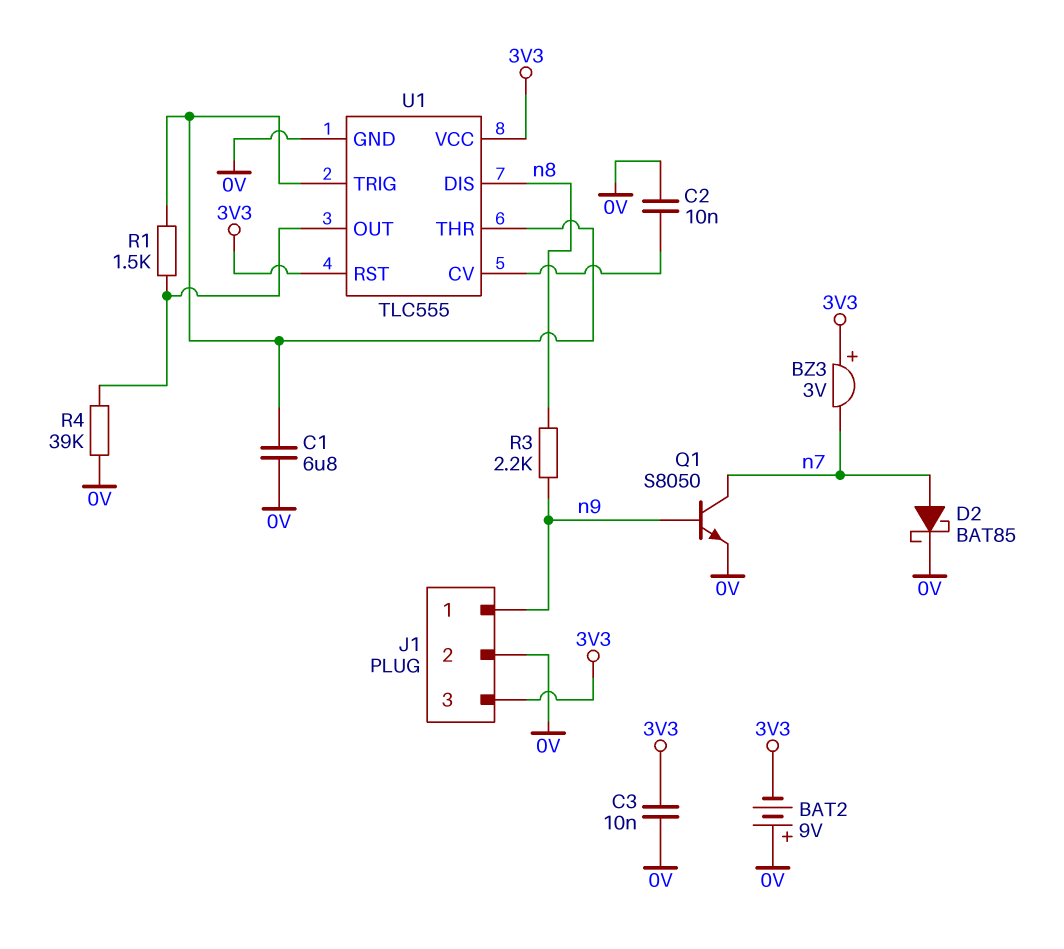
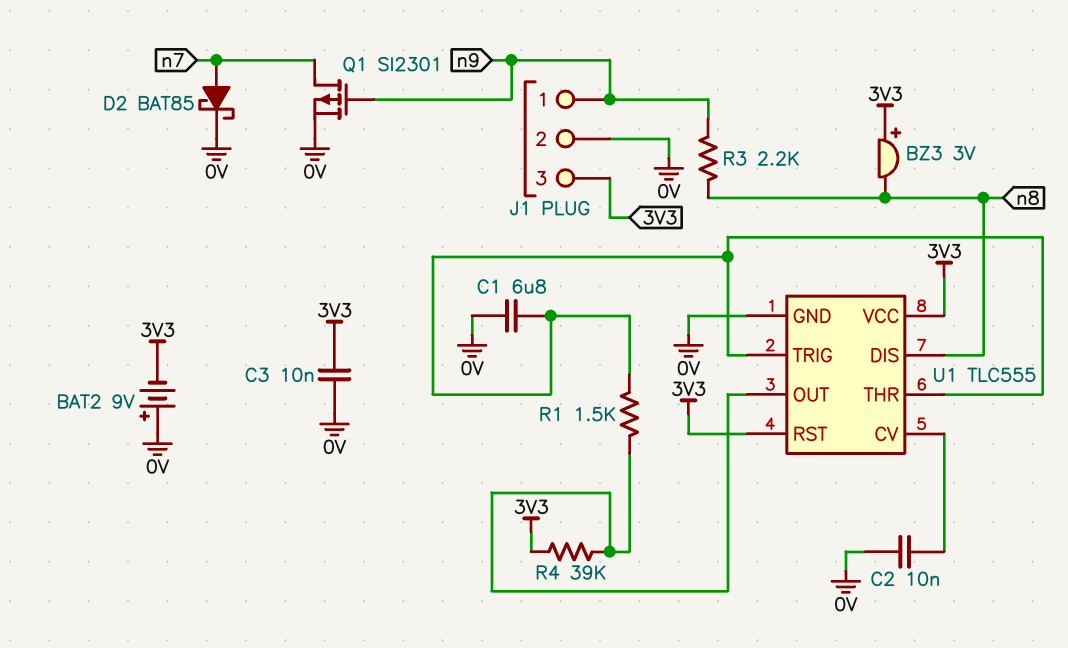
BZ3: buzzer 3V (plus 3V3, minus n7) -> buzzer 3V (plus 3V3, minus n8)
Q1: NPN S8050 (B n9, C n7, E 0V) -> PMOS SI2301 (G n9, D n7, S 0V)
R4: 39k (0V, U1/OUT) -> 39k (3V3, U1/OUT)

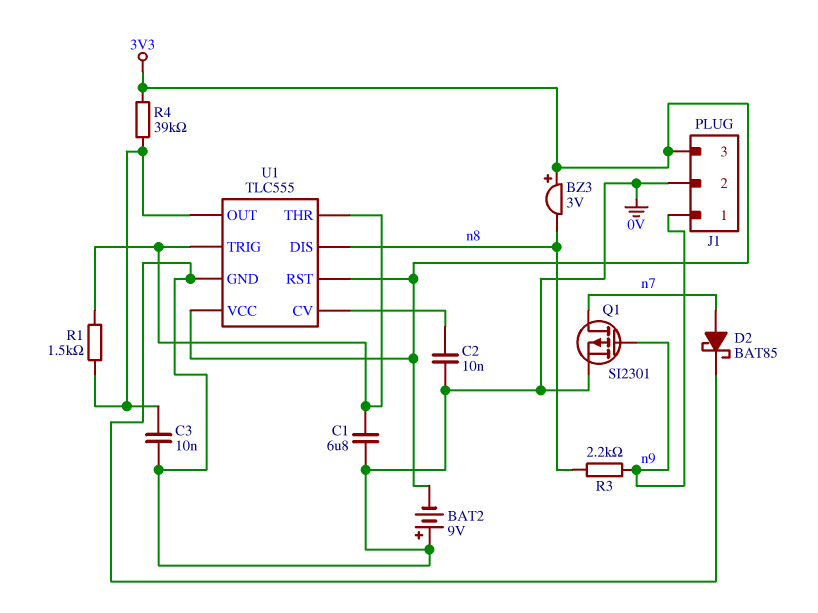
C3: 10nF (0V, 3V3) -> 10nF (0V, U1/OUT)

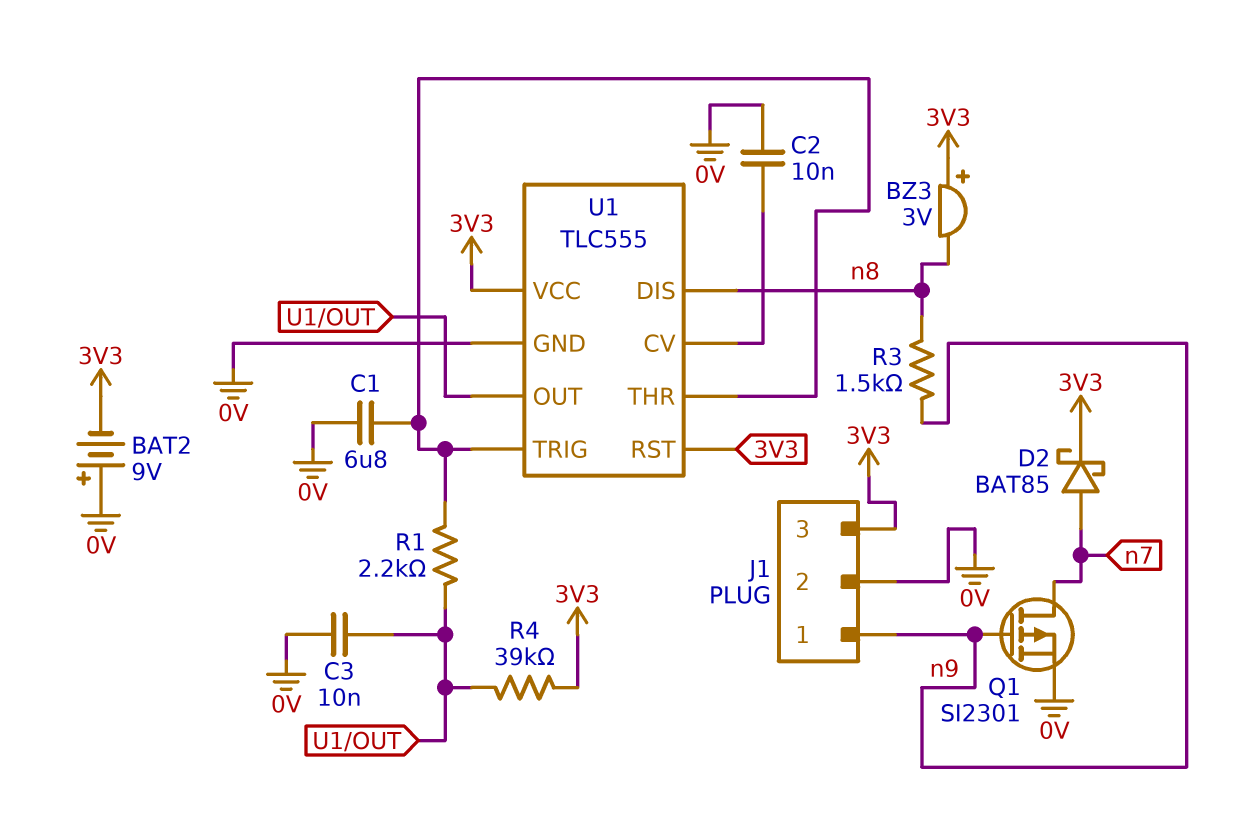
D2: schottky BAT85 (A n7, K 0V) -> schottky BAT85 (A n7, K 3V3)
R1: 1.5k (U1/OUT, U1/THR) -> 2.2k (U1/OUT, U1/THR)
R3: 2.2k (n8, n9) -> 1.5k (n8, n9)

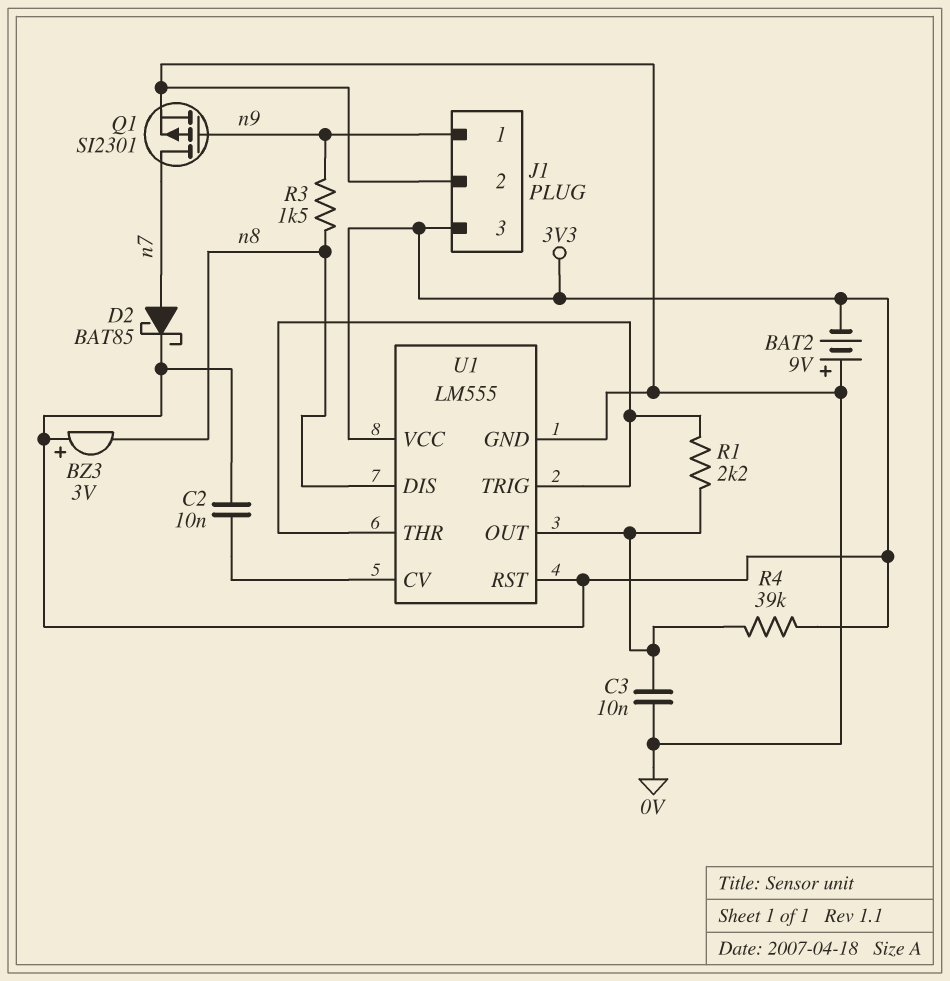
C1: 6.8uF (0V, U1/THR) -> none
C2: 10nF (0V, U1/CV) -> 10nF (3V3, U1/CV)
U1: TLC555 -> LM555

